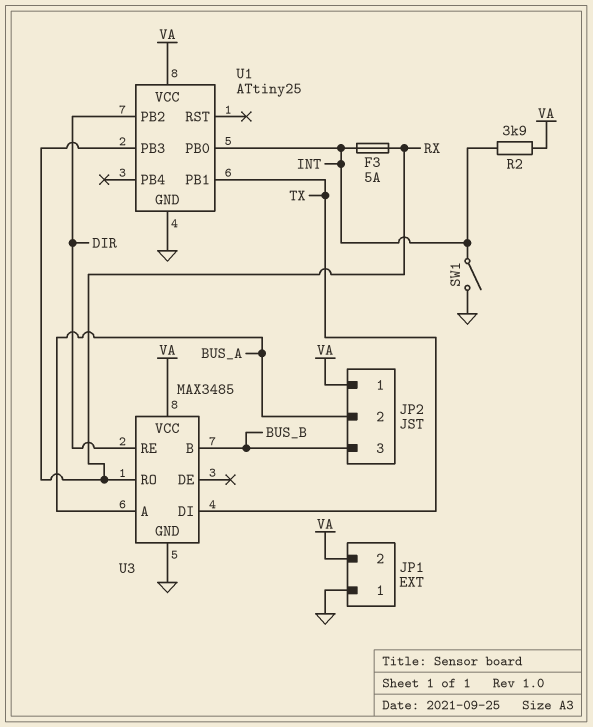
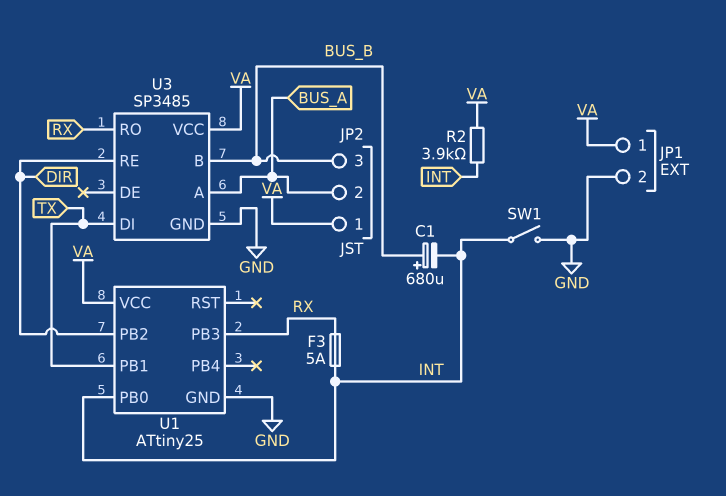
C1: none -> 680uF (plus BUS_B, minus INT)
JP1 pin 1: GND -> VA
JP1 pin 2: VA -> GND
U3: MAX3485 -> SP3485

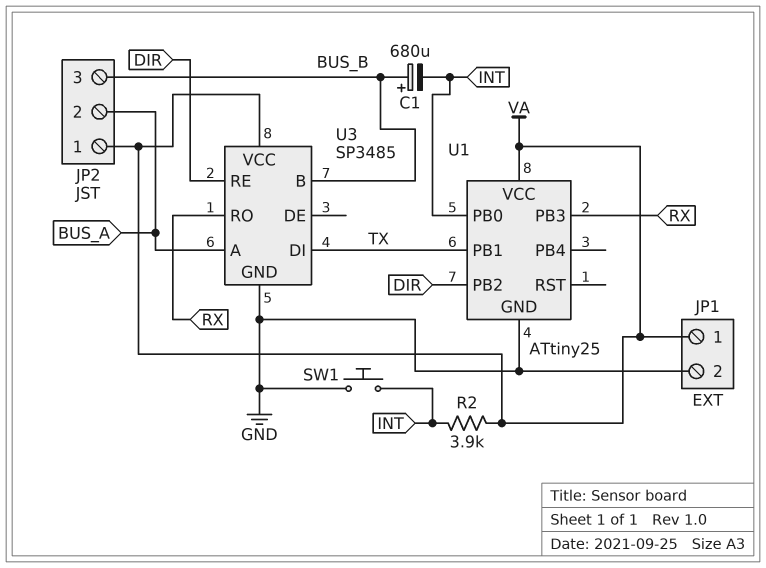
F3: 5A (INT, RX) -> none
SW1: switch (GND, INT) -> button (GND, INT)

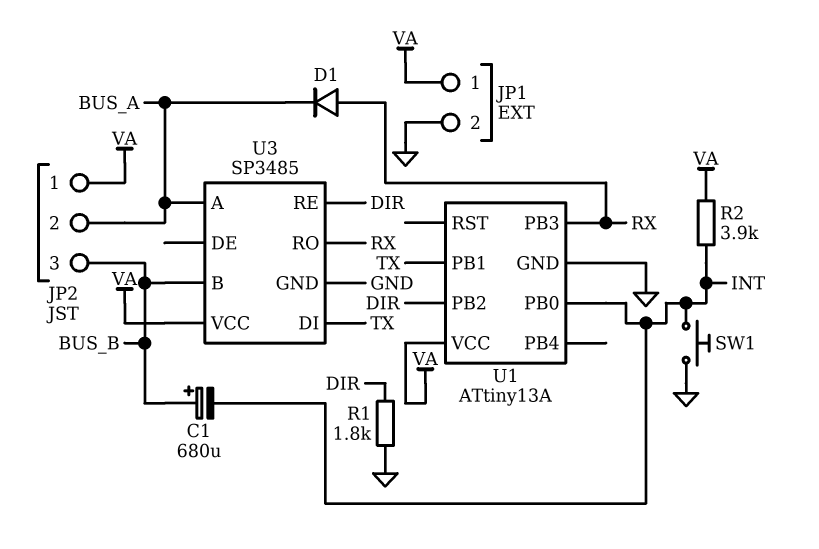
D1: none -> diode (A RX, K BUS_A)
R1: none -> 1.8k (DIR, GND)
U1: ATtiny25 -> ATtiny13A

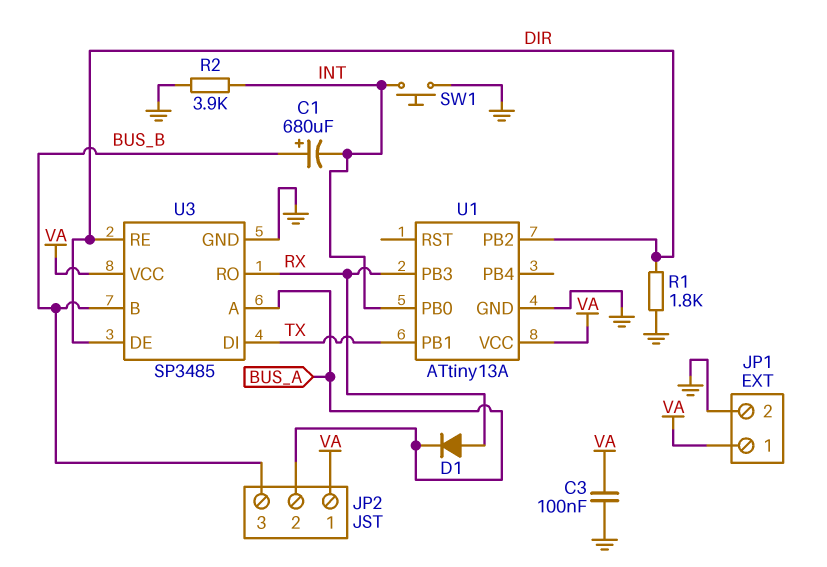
C3: none -> 100nF (GND, VA)
R2: 3.9k (INT, VA) -> 3.9k (GND, INT)
U3 pin DE: none -> DIR

